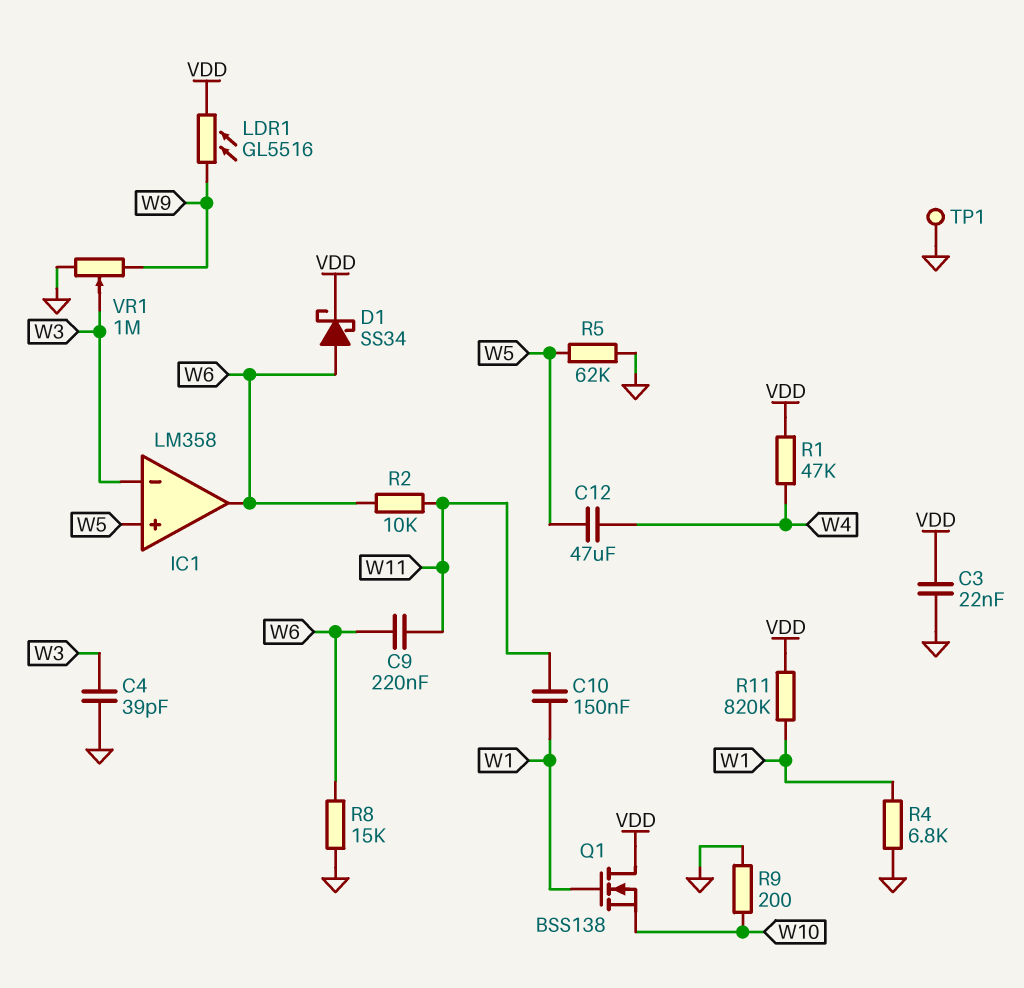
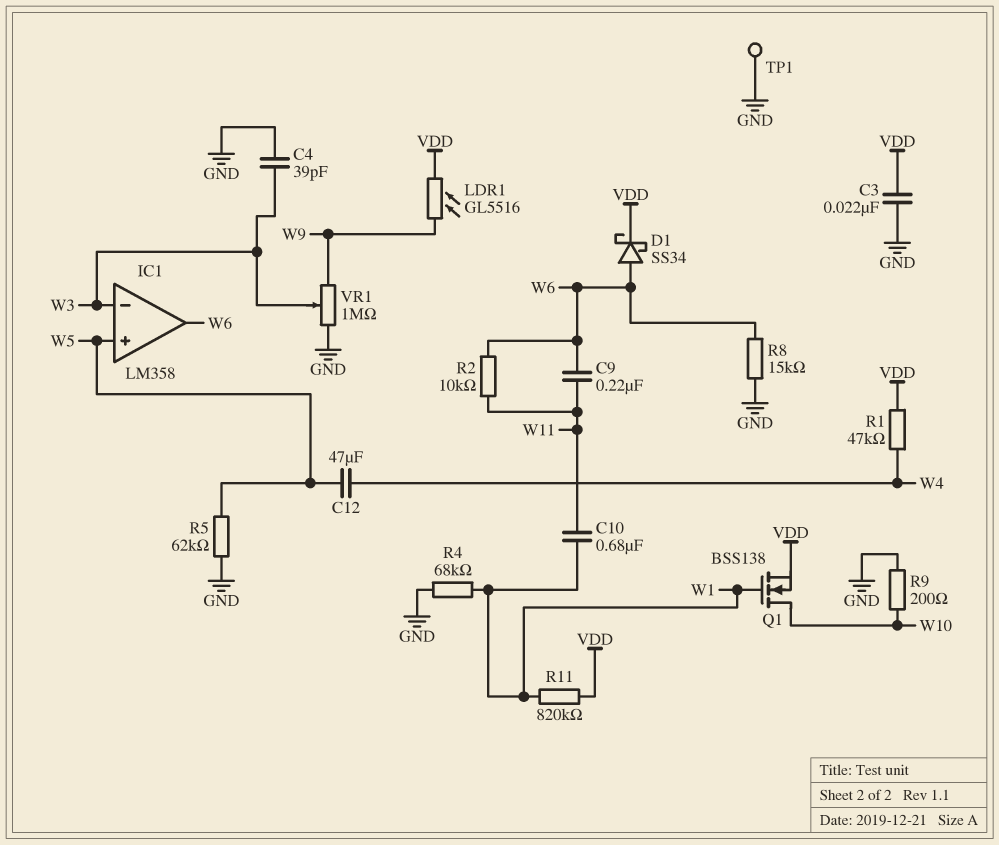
C10: 150nF (W1, W11) -> 680nF (W1, W11)
Q1: NMOS BSS138 (G W1, D VDD, S W10) -> NMOS BSS138 (G W1, D W10, S VDD)
R4: 6.8k (GND, W1) -> 68k (GND, W1)

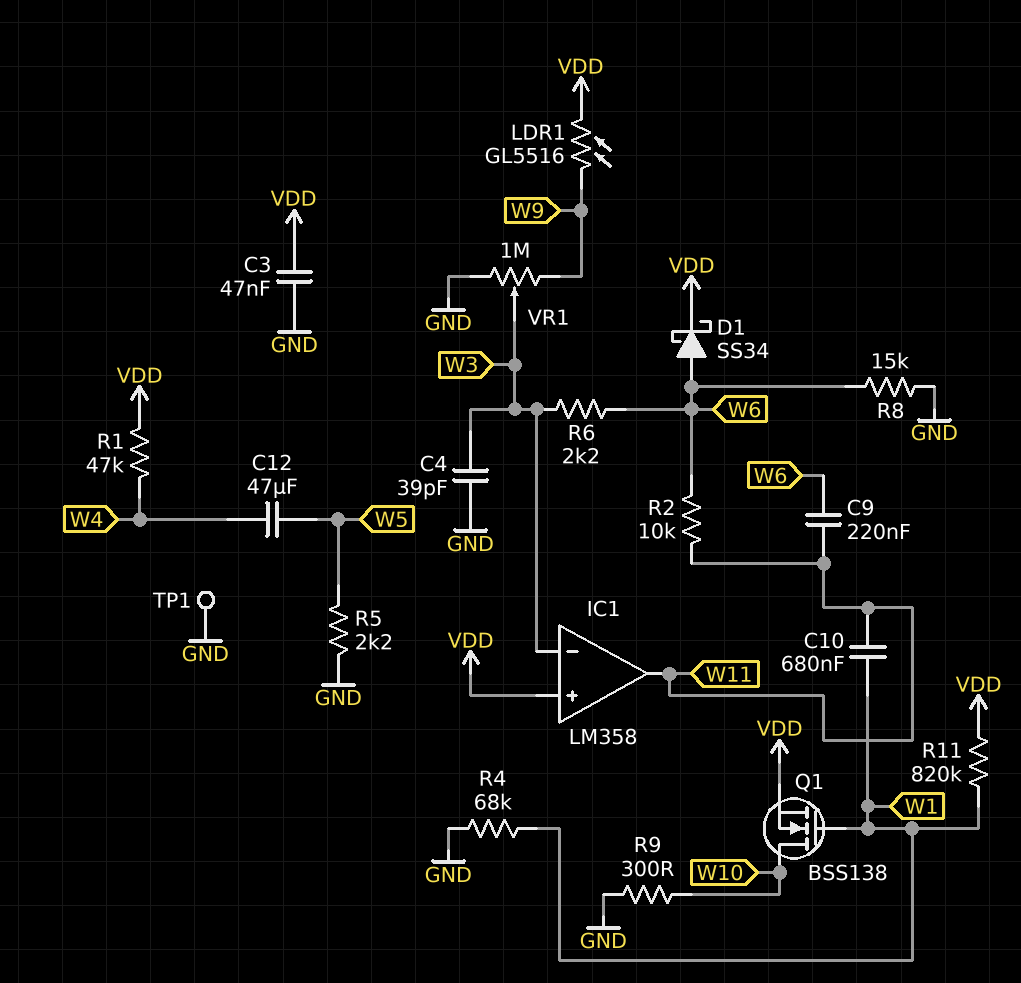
C3: 22nF (GND, VDD) -> 47nF (GND, VDD)
IC1 pin in+: W5 -> VDD
IC1 pin out: W6 -> W11
R5: 62k (GND, W5) -> 2.2k (GND, W5)
R6: none -> 2.2k (W3, W6)
R9: 200 (GND, W10) -> 300 (GND, W10)

